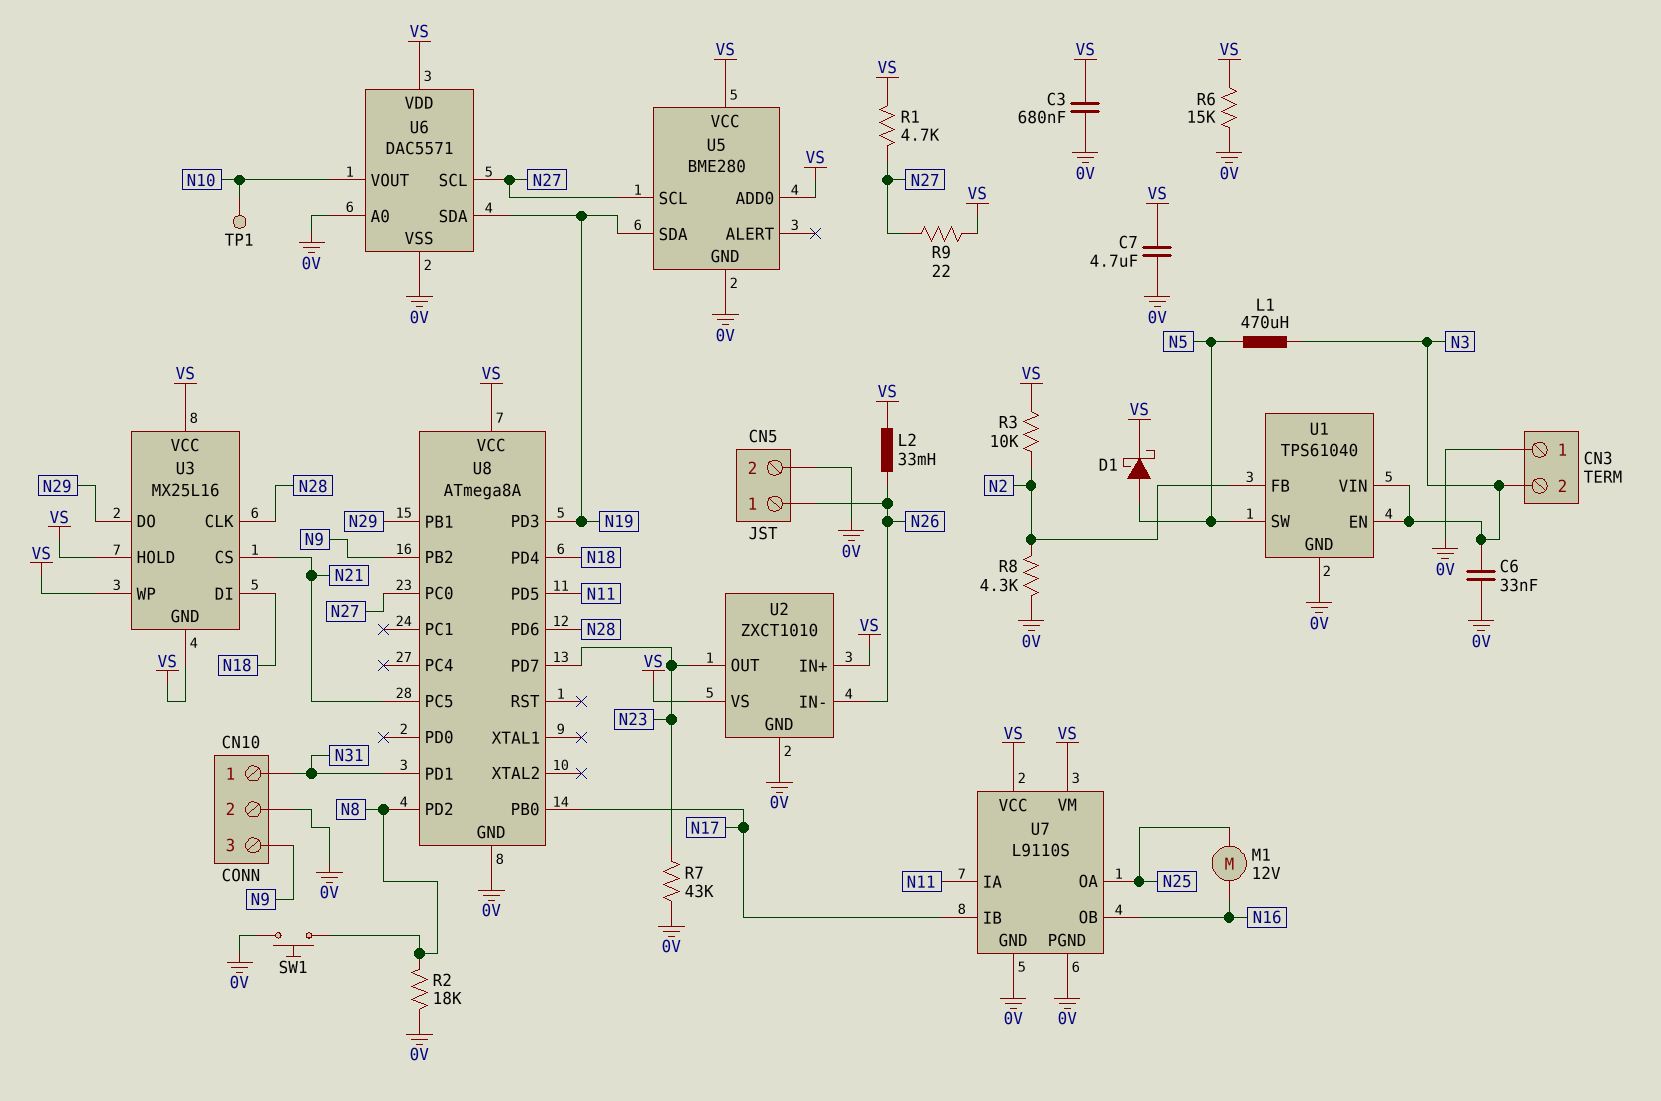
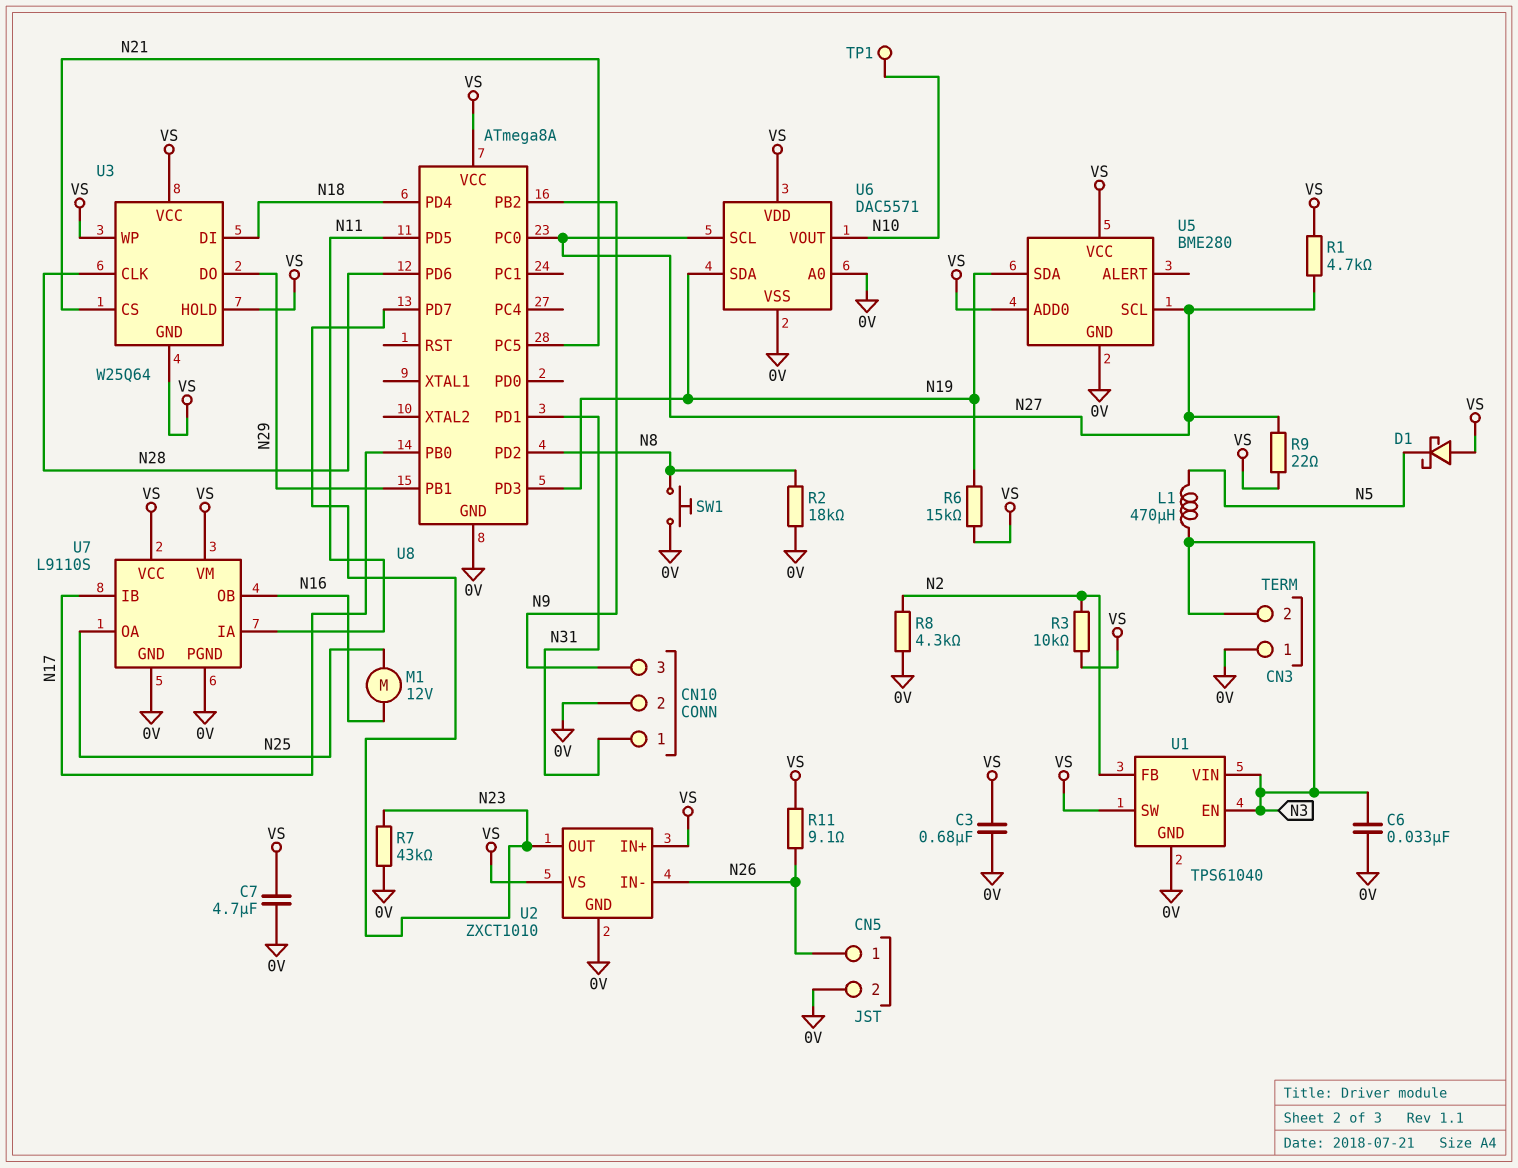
D1: schottky (A N5, K VS) -> schottky (A VS, K N5)
L2: 33mH (N26, VS) -> none
R6: 15k (0V, VS) -> 15k (N19, VS)
R11: none -> 9.1 (N26, VS)
U1 pin SW: N5 -> VS
U3: MX25L16 -> W25Q64

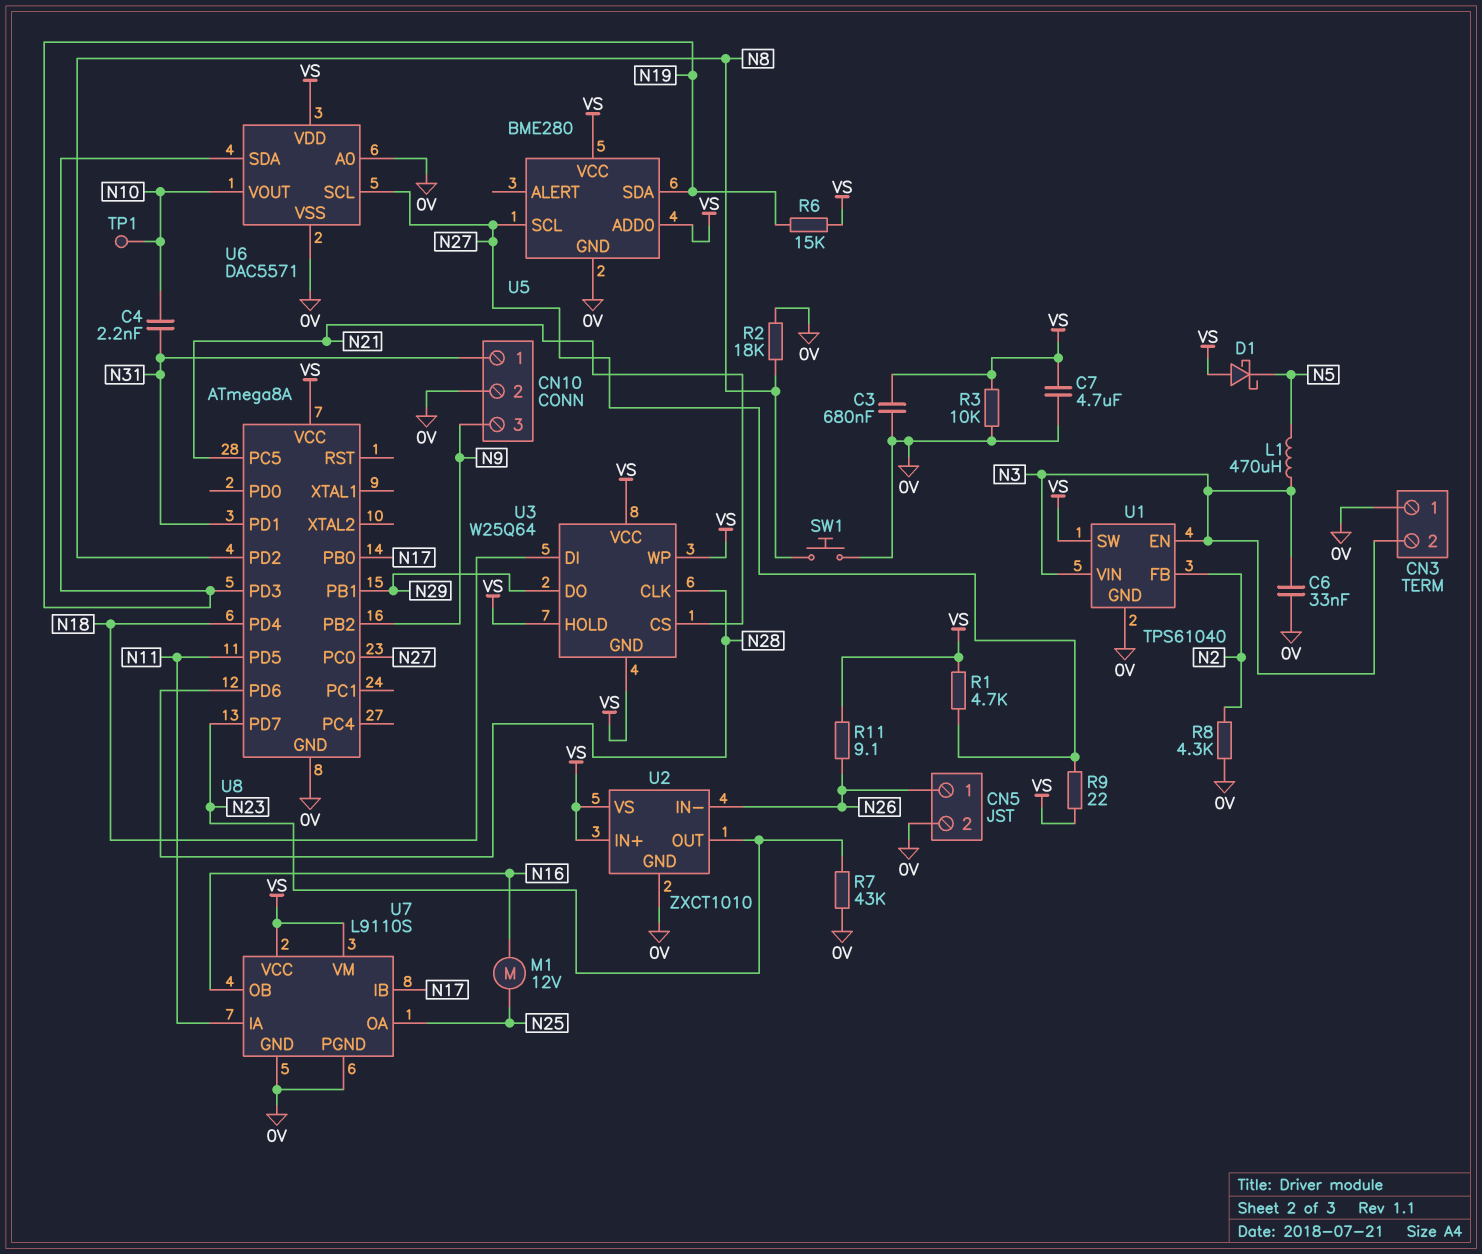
C4: none -> 2.2nF (N10, N31)
R3: 10k (N2, VS) -> 10k (0V, VS)

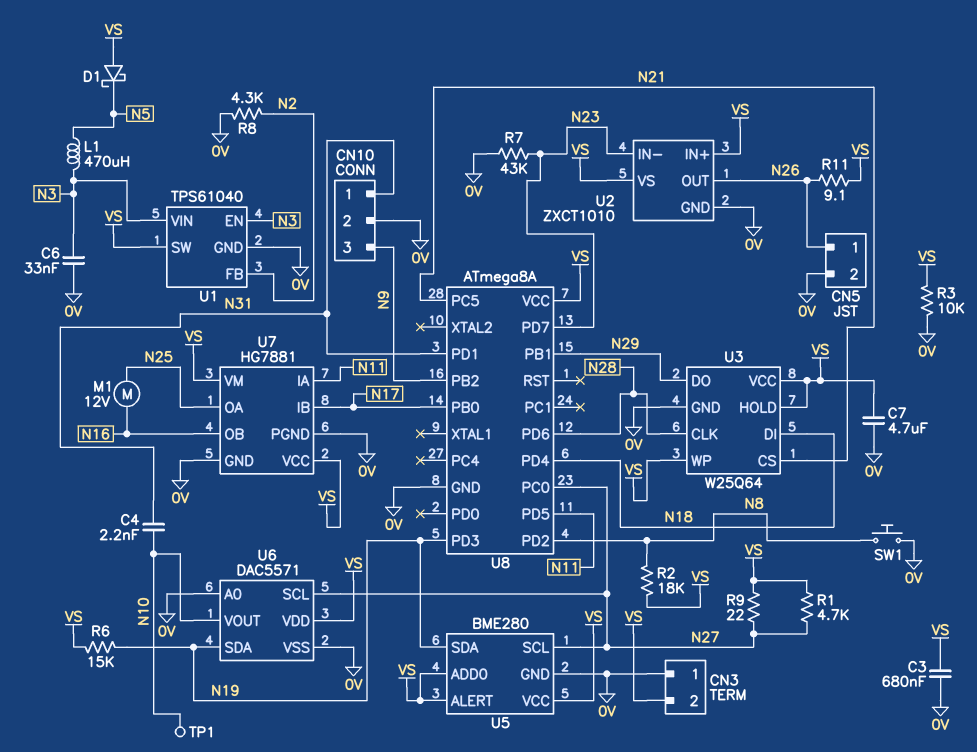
CN3 pin 2: N3 -> VS
R2: 18k (0V, N8) -> 18k (N8, VS)
U2 pin IN-: N26 -> N23
U2 pin OUT: N23 -> N26
U3 pin GND: VS -> 0V
U5 pin ALERT: none -> VS
U7: L9110S -> HG7881

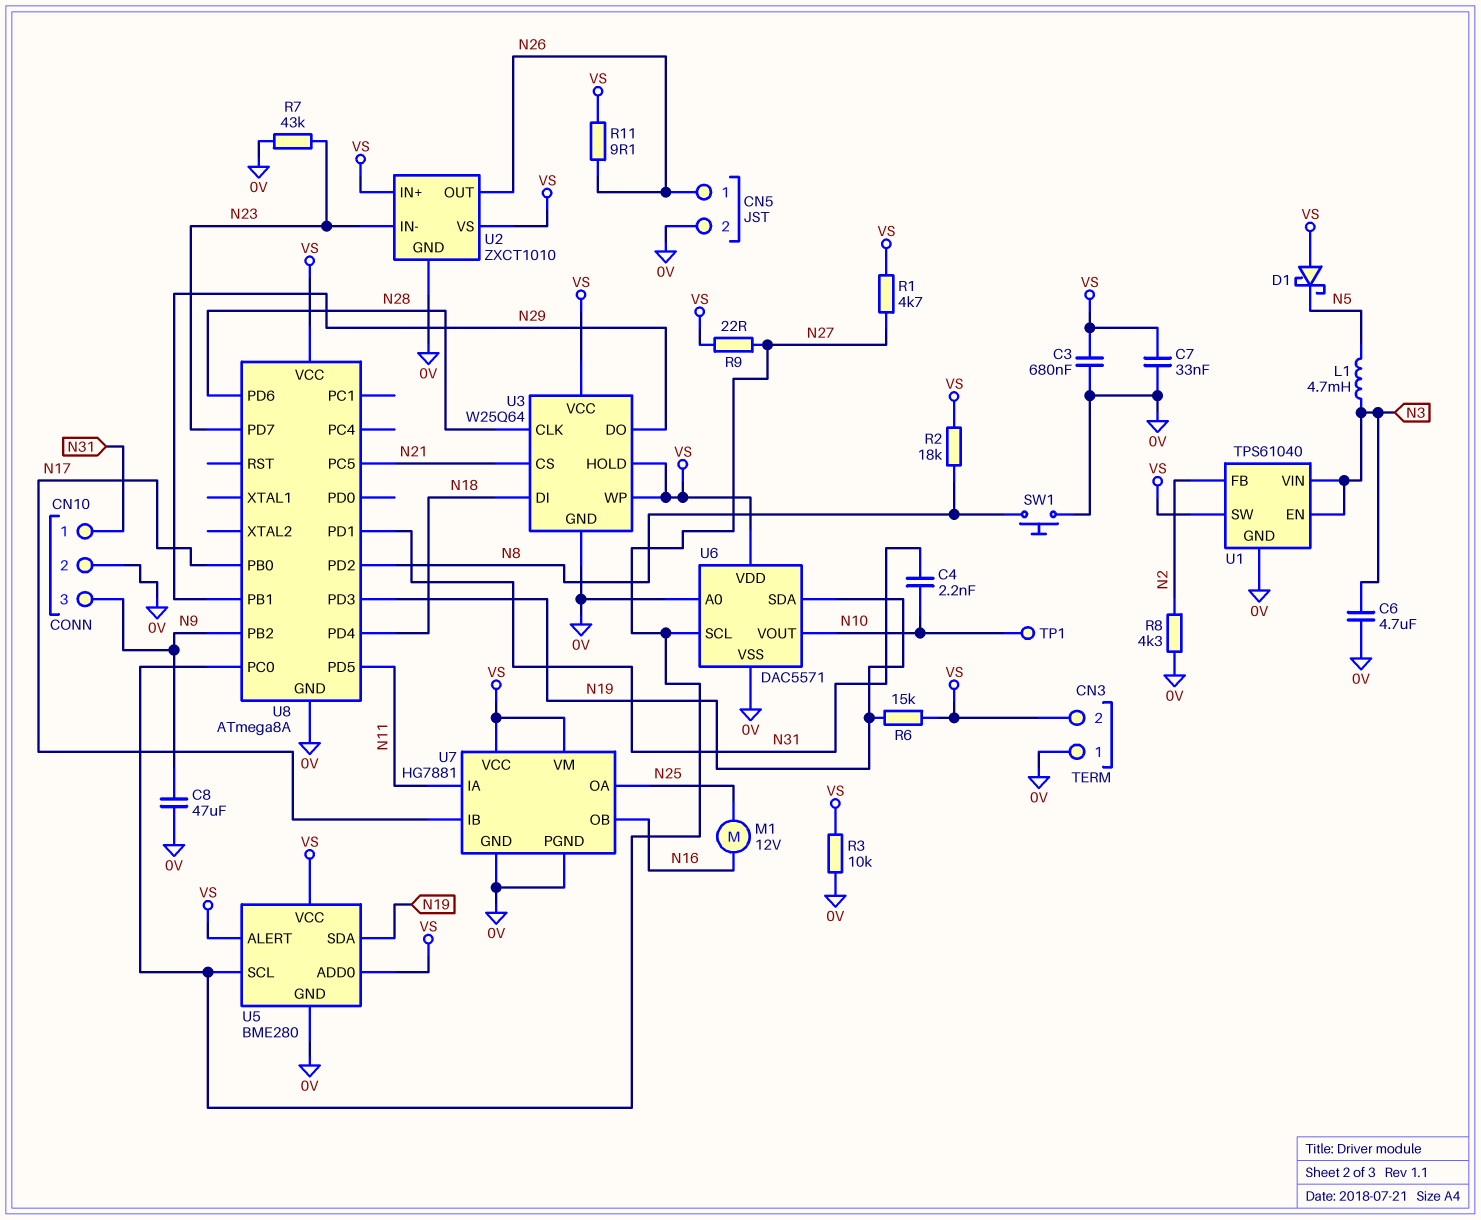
C6: 33nF (0V, N3) -> 4.7uF (0V, N3)
C7: 4.7uF (0V, VS) -> 33nF (0V, VS)
C8: none -> 47uF (0V, N9)
L1: 470uH (N3, N5) -> 4.7mH (N3, N5)

